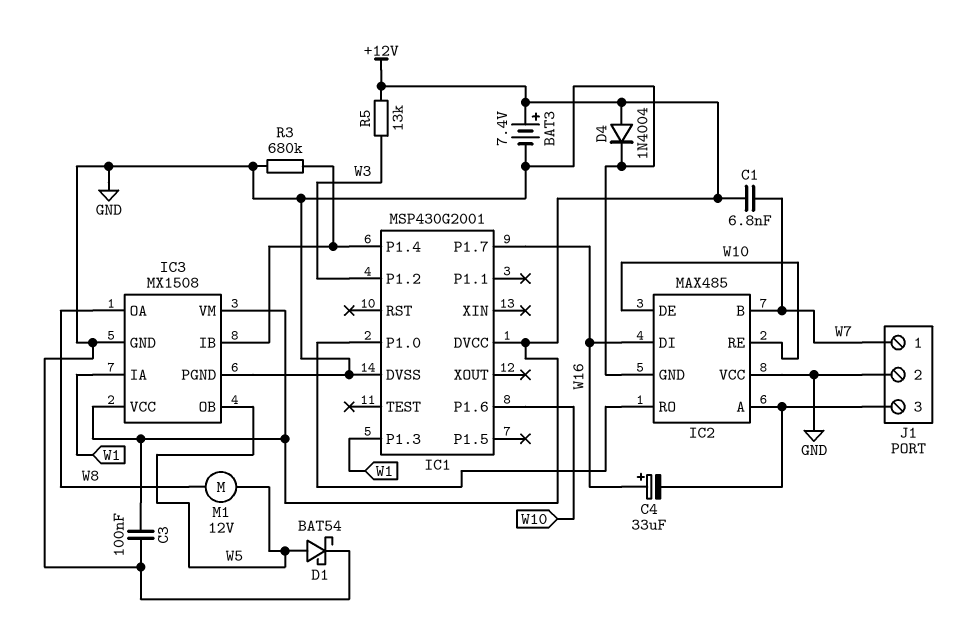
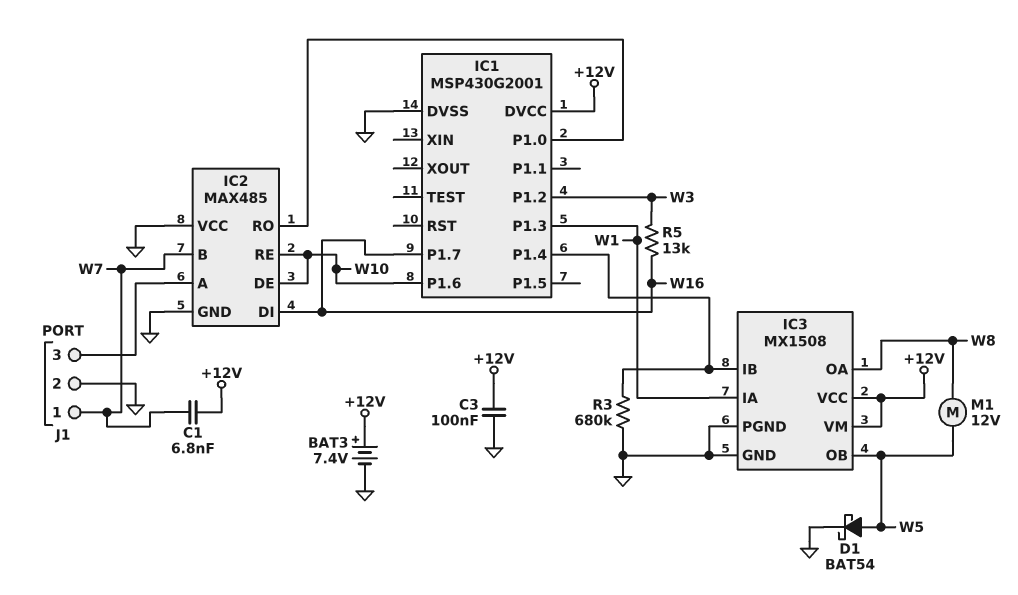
C4: 33uF (plus W16, minus IC2/A) -> none
D4: diode 1N4004 (A +12V, K GND) -> none
R5: 13k (+12V, W3) -> 13k (W3, W16)

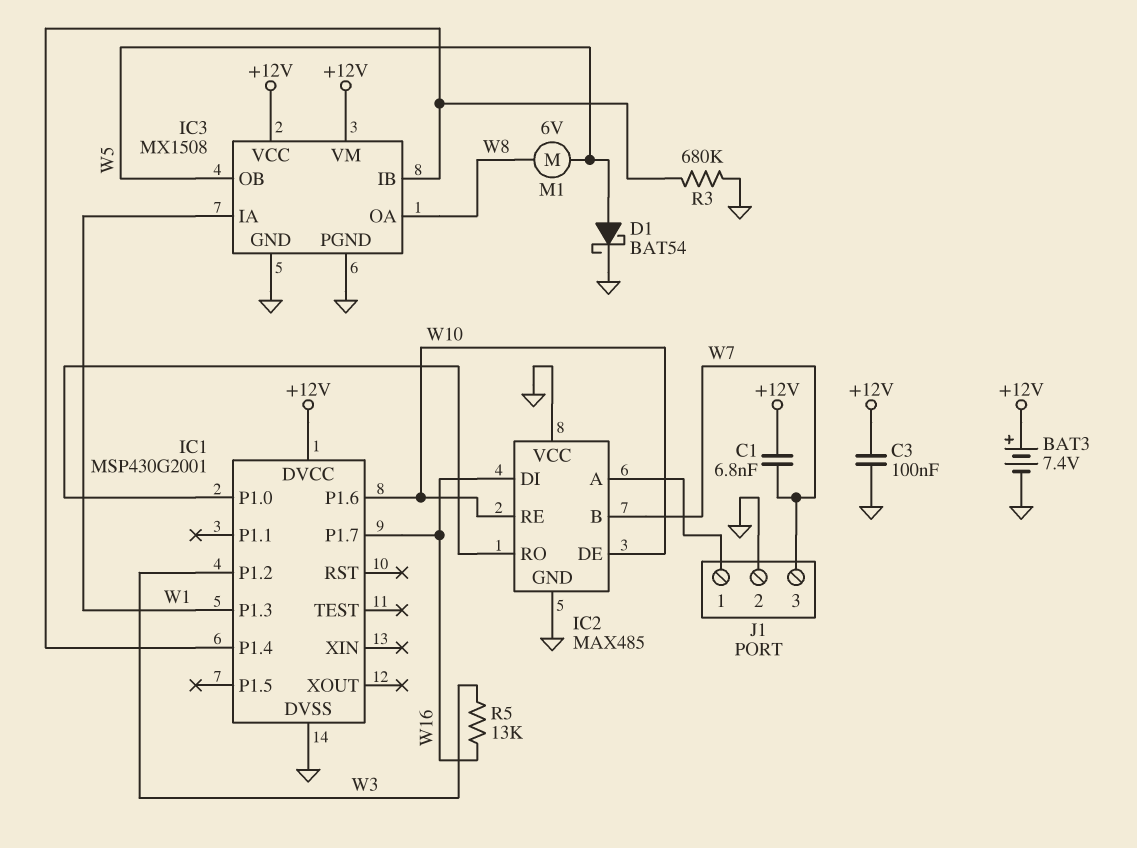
J1 pin 1: W7 -> IC2/A
J1 pin 3: IC2/A -> W7
M1: motor 12V (W5, W8) -> motor 6V (W5, W8)

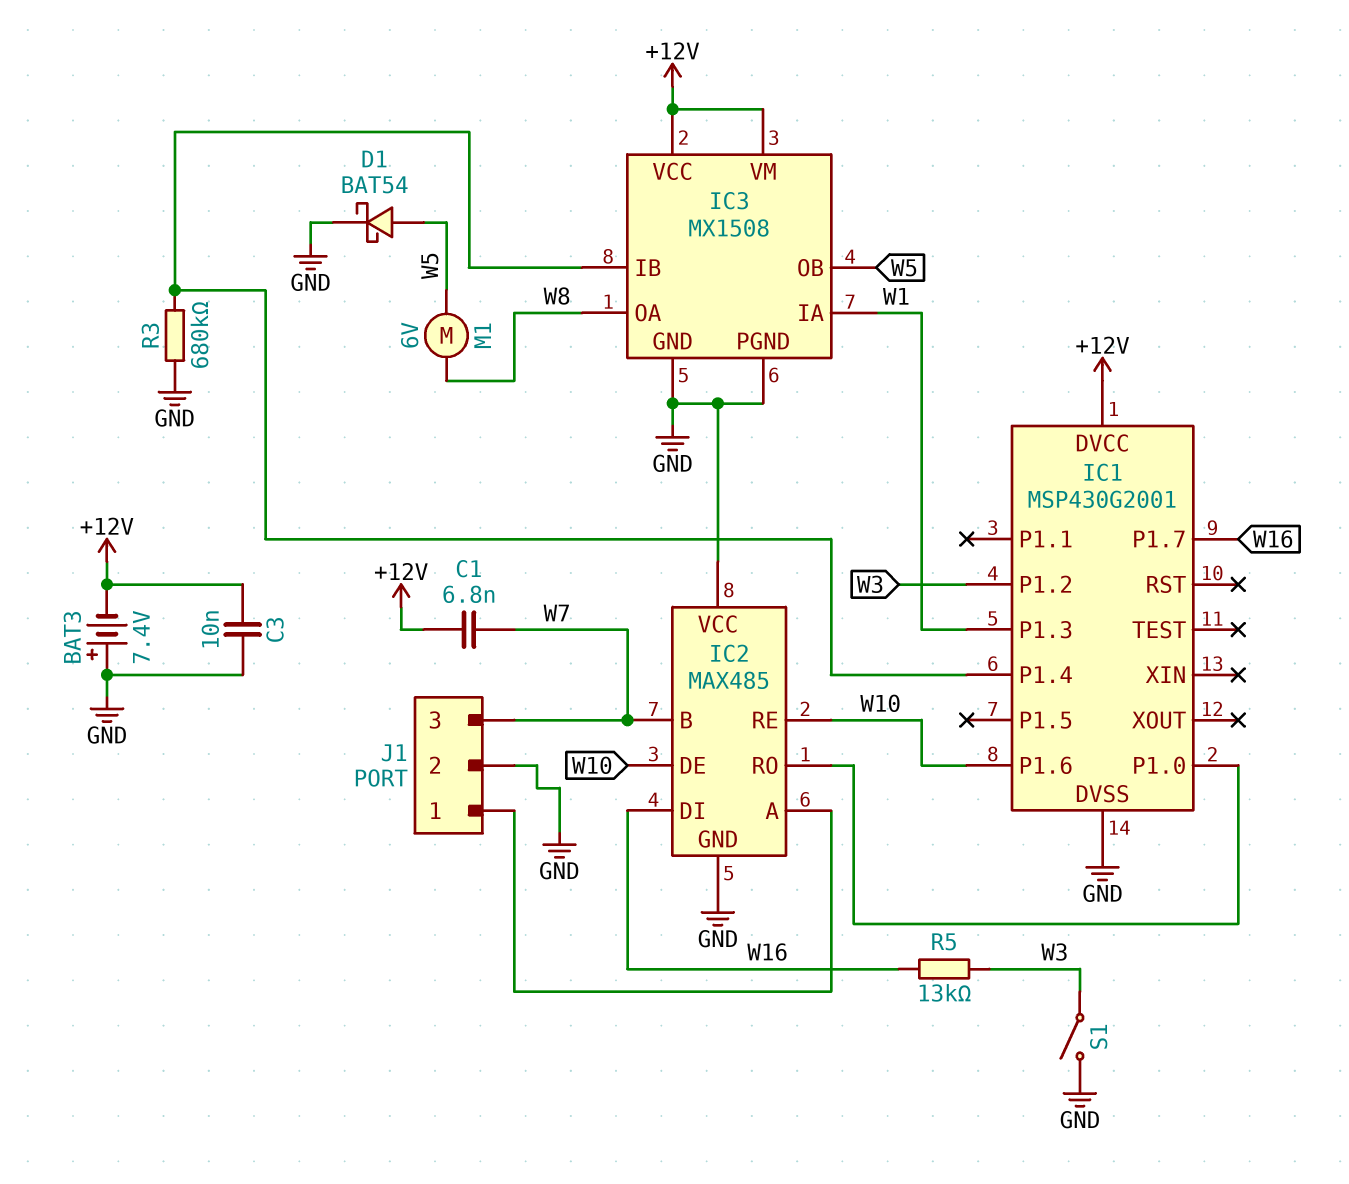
BAT3: 7.4V (plus +12V, minus GND) -> 7.4V (plus GND, minus +12V)
C3: 100nF (+12V, GND) -> 10nF (+12V, GND)
S1: none -> switch (GND, W3)

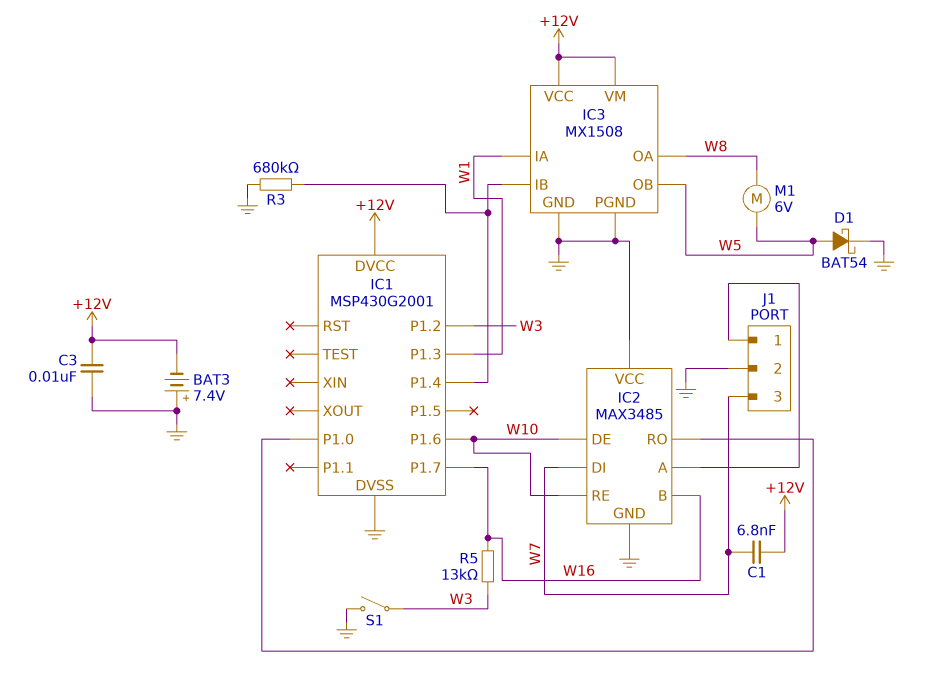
IC2: MAX485 -> MAX3485
IC2 pin B: W7 -> W16
IC2 pin DI: W16 -> W7

